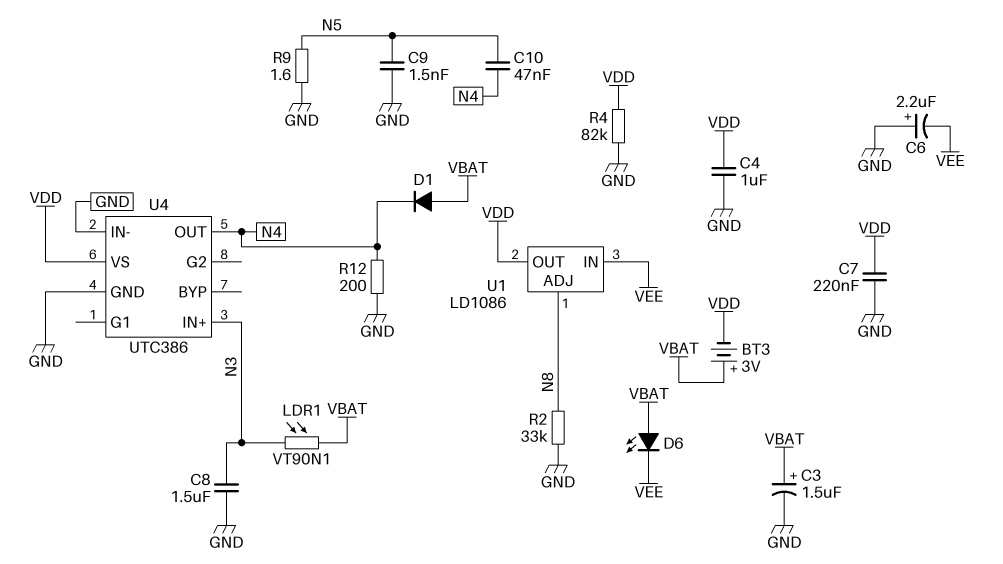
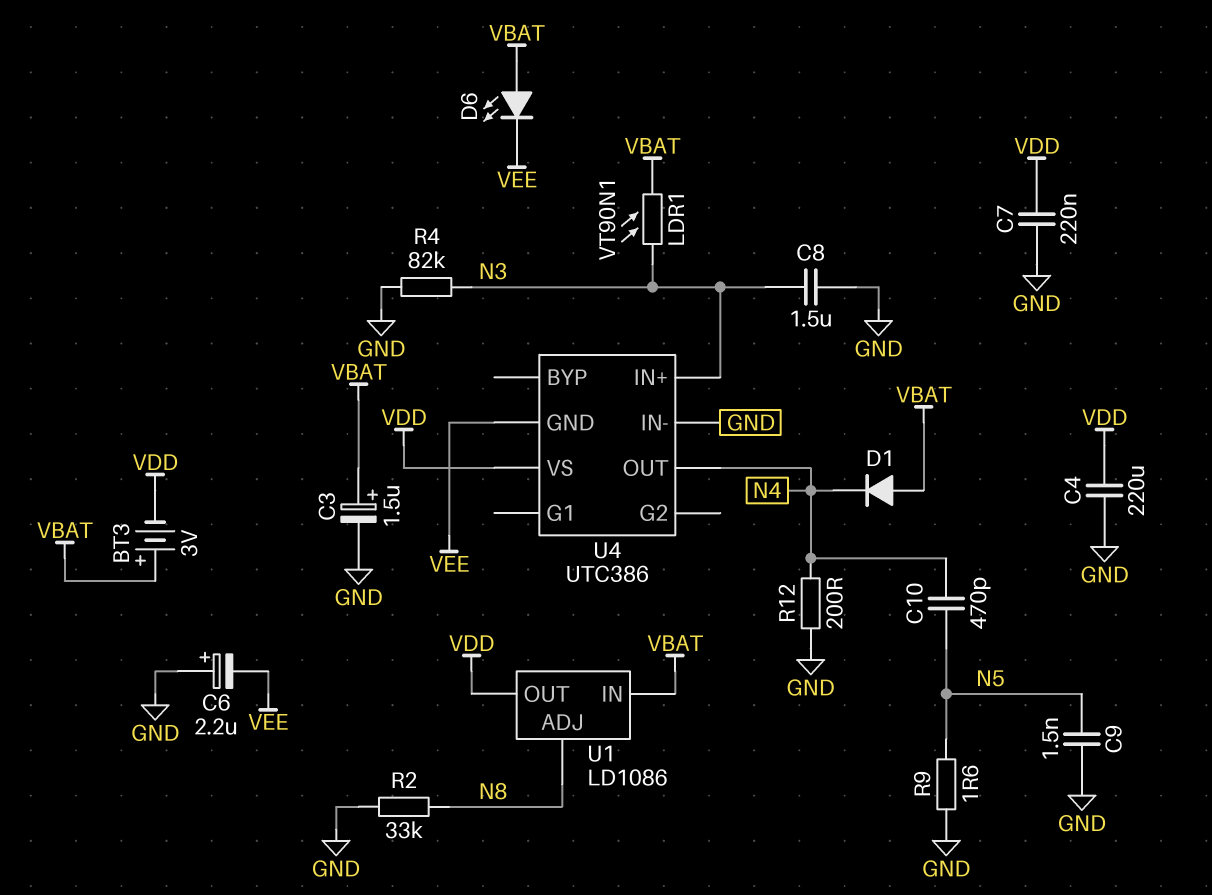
C4: 1uF (GND, VDD) -> 220uF (GND, VDD)
C10: 47nF (N4, N5) -> 470pF (N4, N5)
R4: 82k (GND, VDD) -> 82k (GND, N3)
U1 pin IN: VEE -> VBAT
U4 pin GND: GND -> VEE

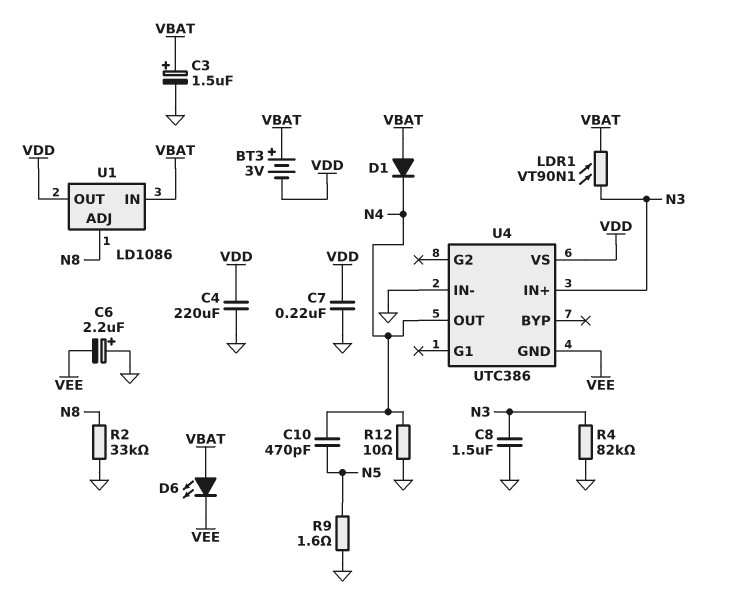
C9: 1.5nF (GND, N5) -> none
R12: 200 (GND, N4) -> 10 (GND, N4)

